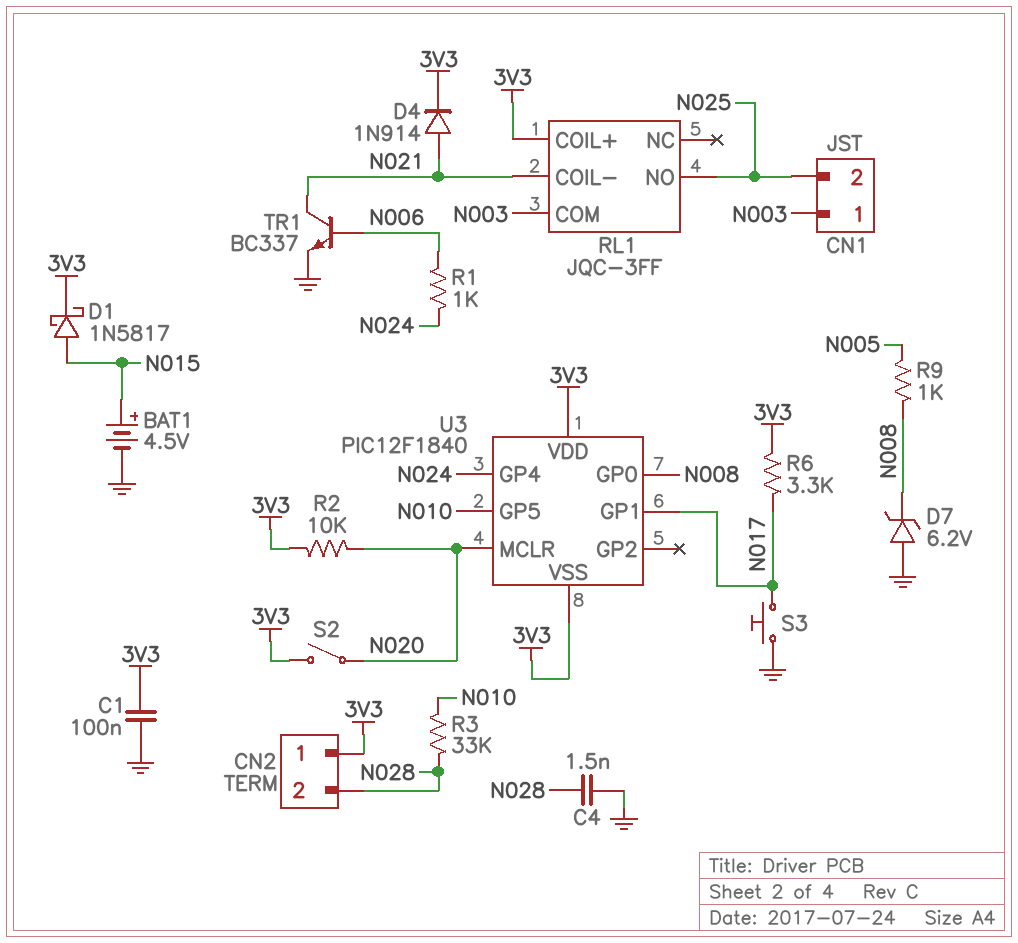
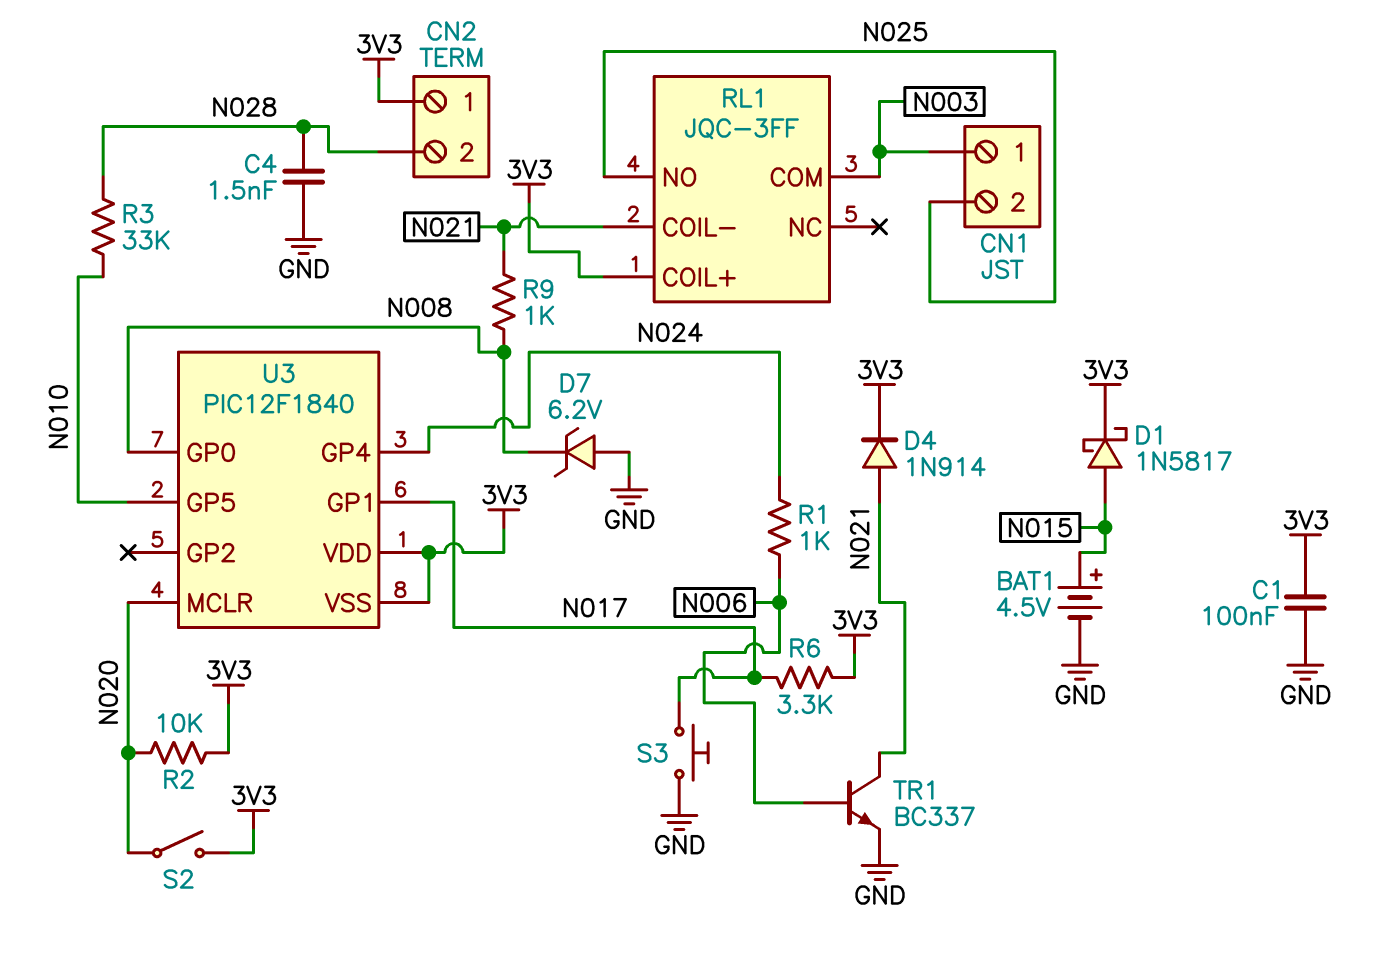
R9: 1k (N005, N008) -> 1k (N008, N021)

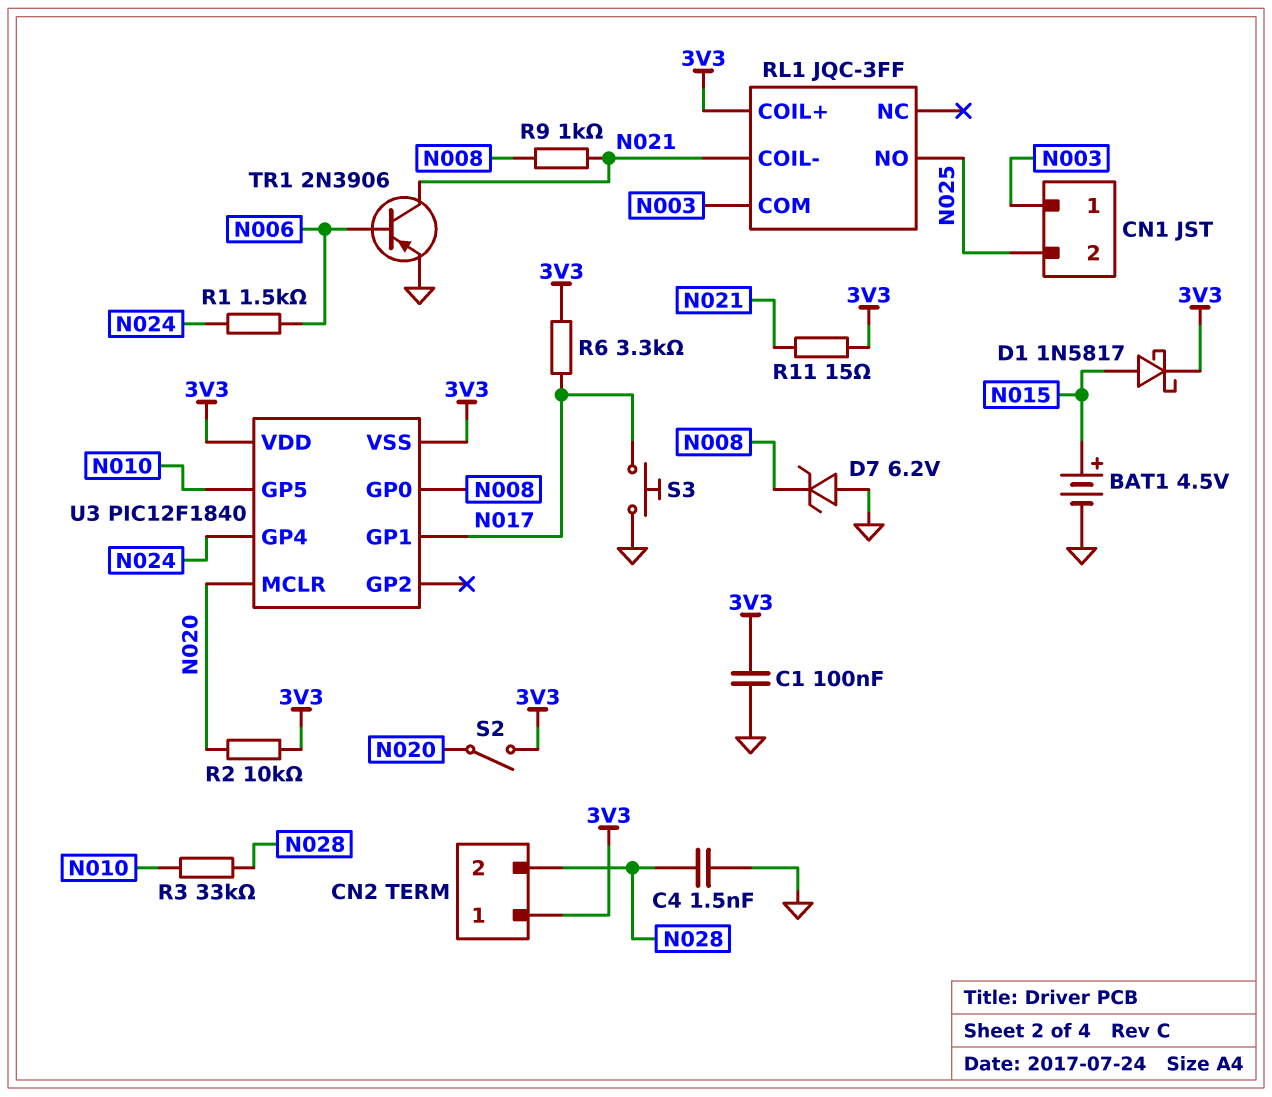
D4: diode 1N914 (A N021, K 3V3) -> none
R1: 1k (N006, N024) -> 1.5k (N006, N024)
R11: none -> 15 (3V3, N021)
TR1: NPN BC337 (B N006, C N021, E GND) -> PNP 2N3906 (B N006, C N021, E GND)

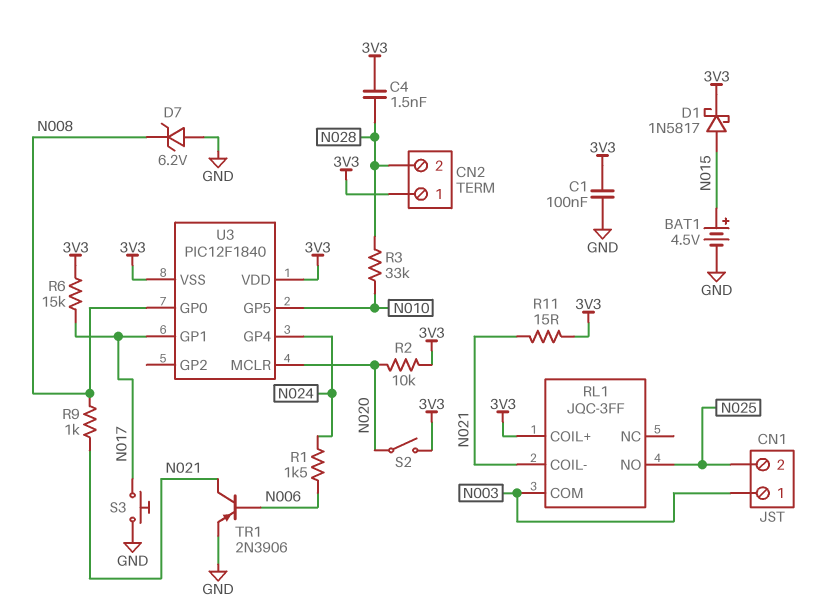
C4: 1.5nF (GND, N028) -> 1.5nF (3V3, N028)
R6: 3.3k (3V3, N017) -> 15k (3V3, N017)

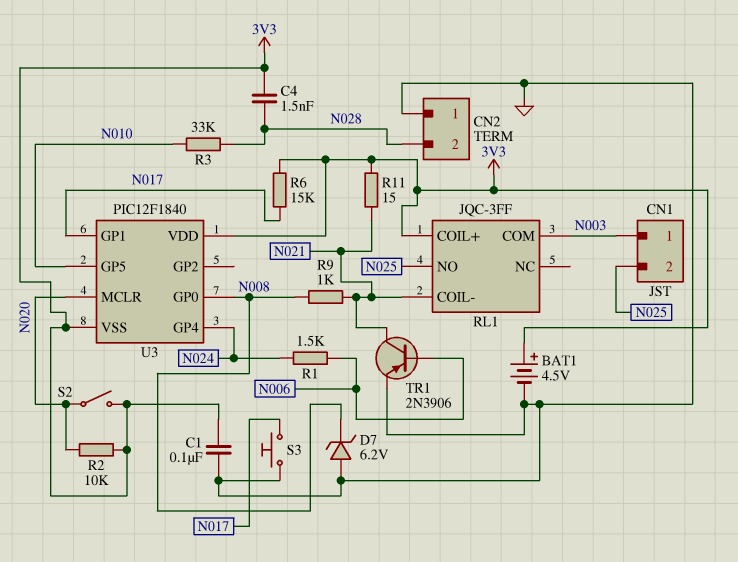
BAT1: 4.5V (plus N015, minus GND) -> 4.5V (plus 3V3, minus GND)
CN2 pin 1: 3V3 -> GND
D1: schottky 1N5817 (A N015, K 3V3) -> none

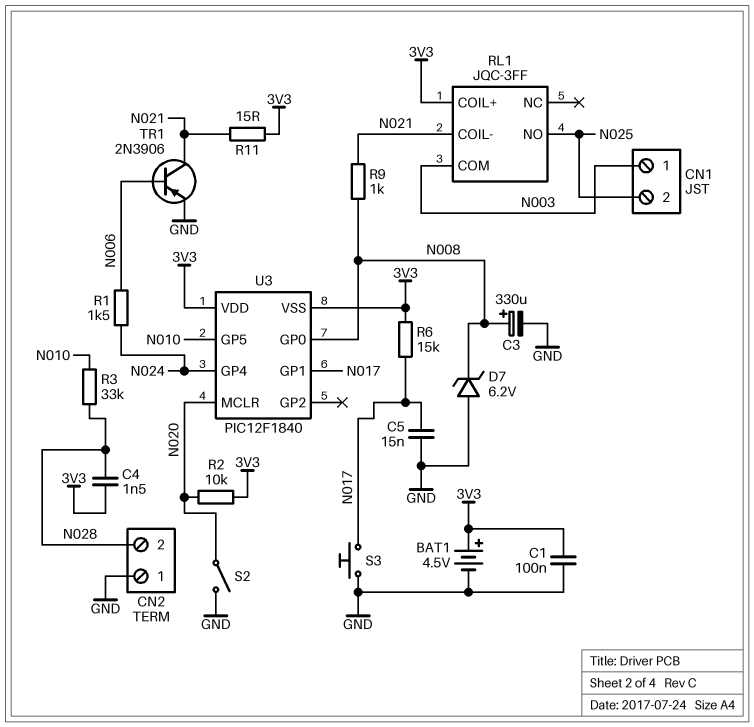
C3: none -> 330uF (plus N008, minus GND)
C5: none -> 15nF (GND, N017)
S2: switch (3V3, N020) -> switch (GND, N020)

